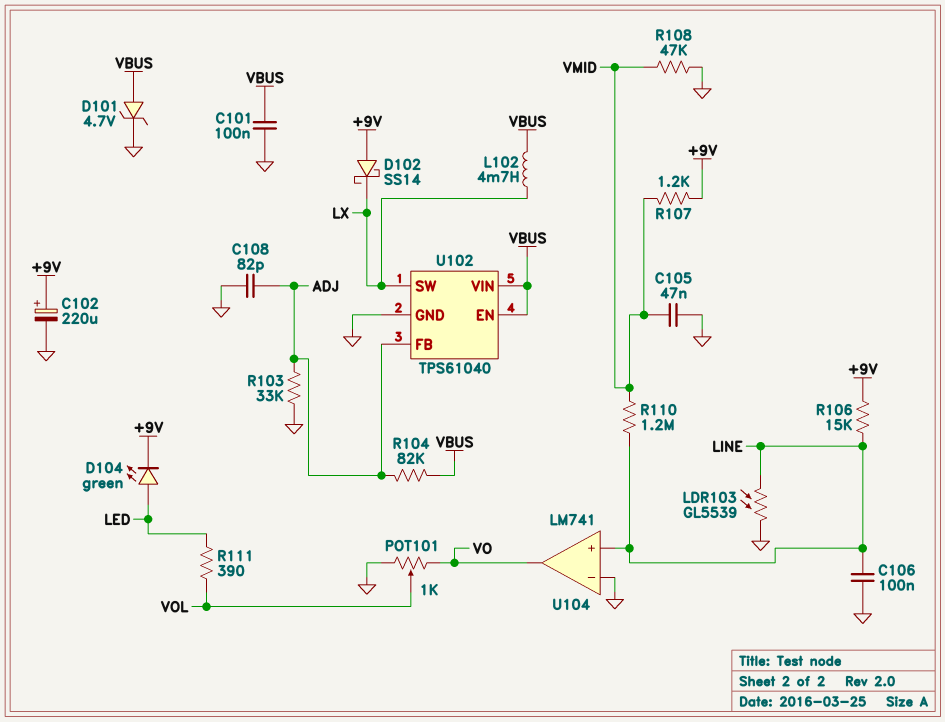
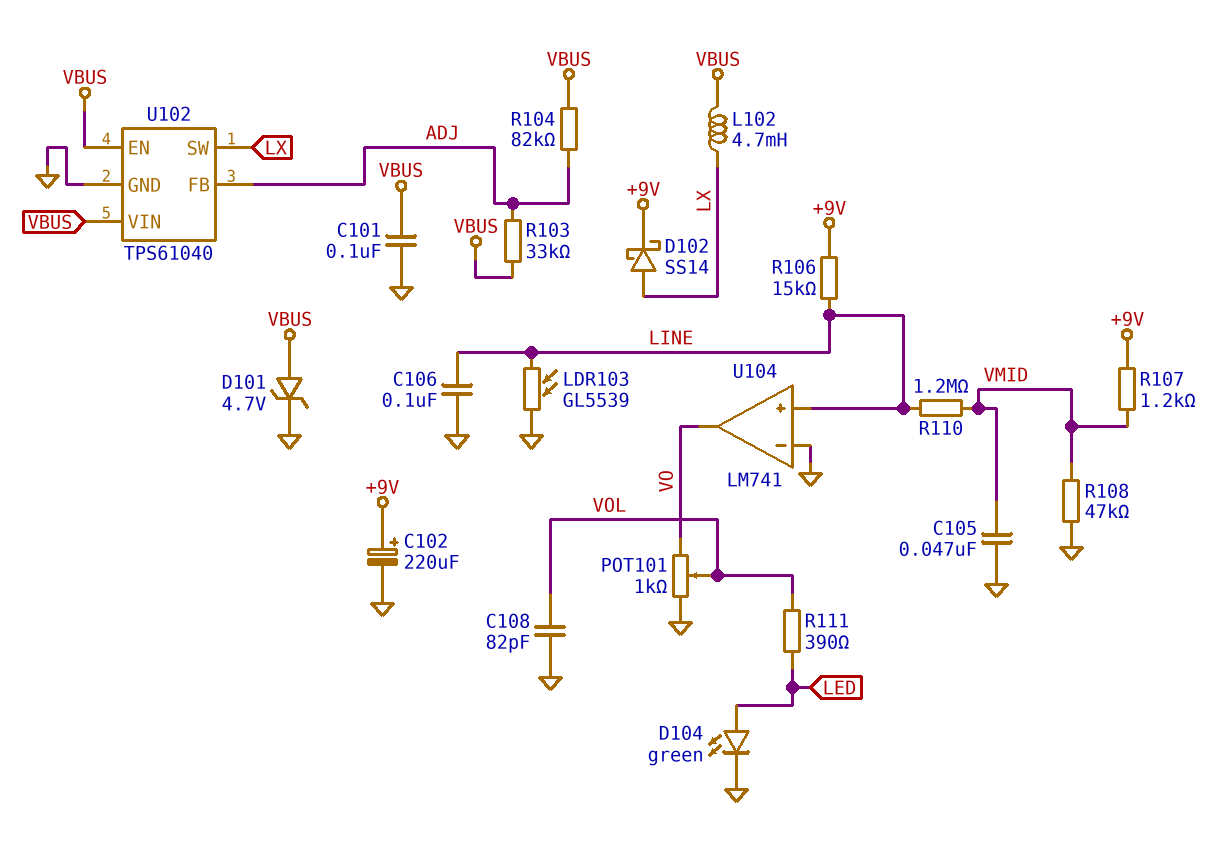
C108: 82pF (ADJ, GND) -> 82pF (GND, VOL)
D102: schottky SS14 (A +9V, K LX) -> schottky SS14 (A LX, K +9V)
D104: LED green (A LED, K +9V) -> LED green (A LED, K GND)
R103: 33k (ADJ, GND) -> 33k (ADJ, VBUS)

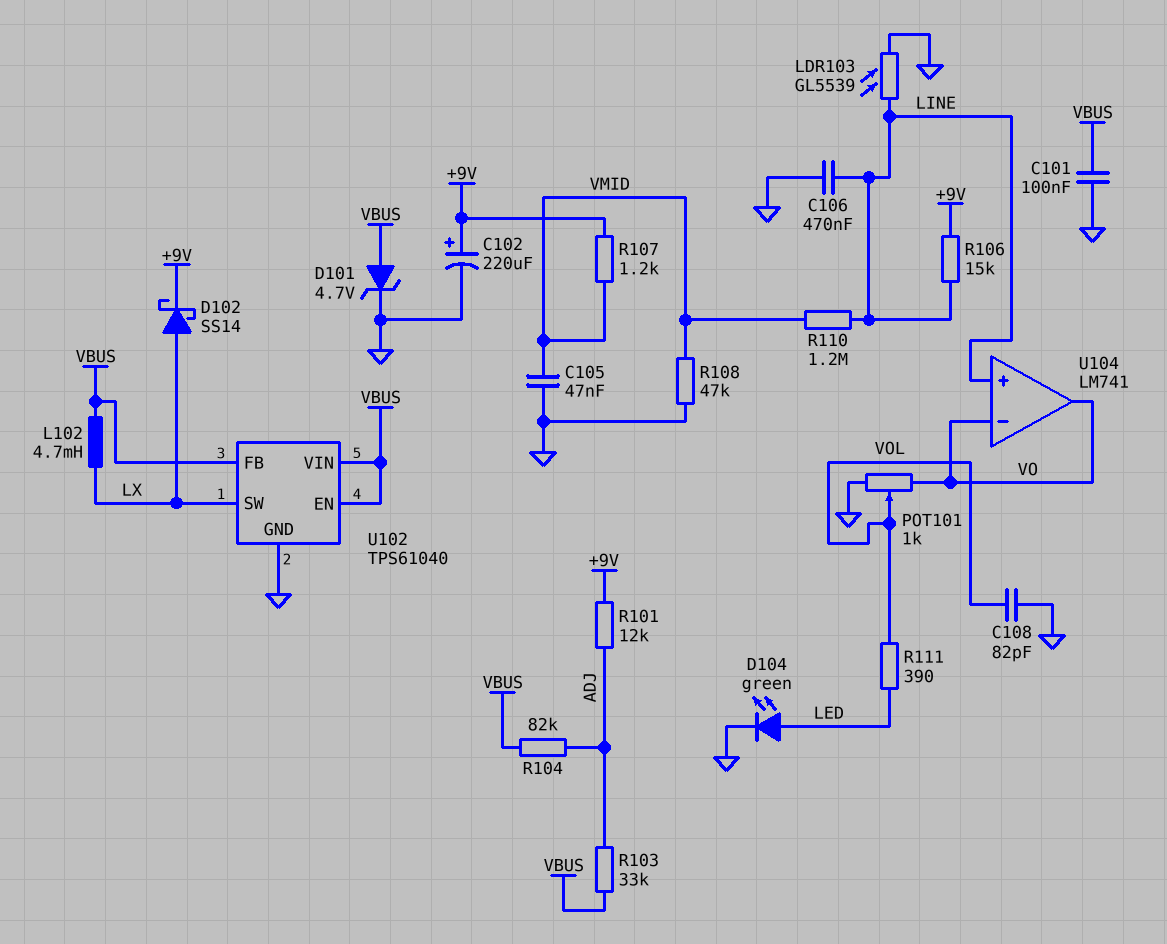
C106: 100nF (GND, LINE) -> 470nF (GND, LINE)
R101: none -> 12k (+9V, ADJ)
U102 pin FB: ADJ -> VBUS
U104 pin in-: GND -> VO

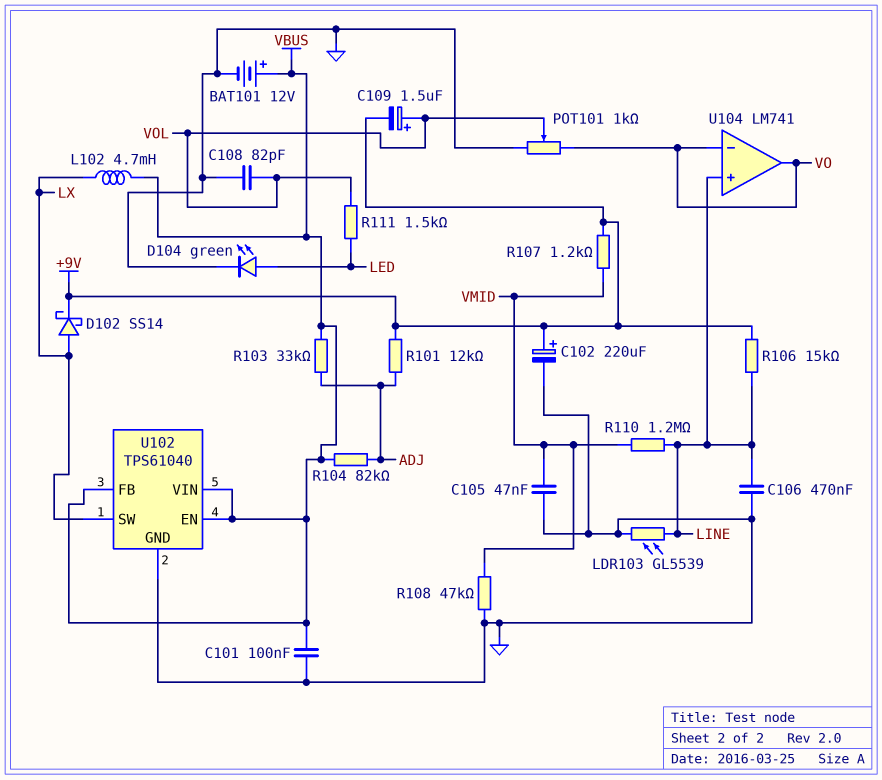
BAT101: none -> 12V (plus VBUS, minus GND)
C109: none -> 1.5uF (plus VOL, minus +9V)
D101: zener 4.7V (A VBUS, K GND) -> none
R111: 390 (LED, VOL) -> 1.5k (LED, VOL)

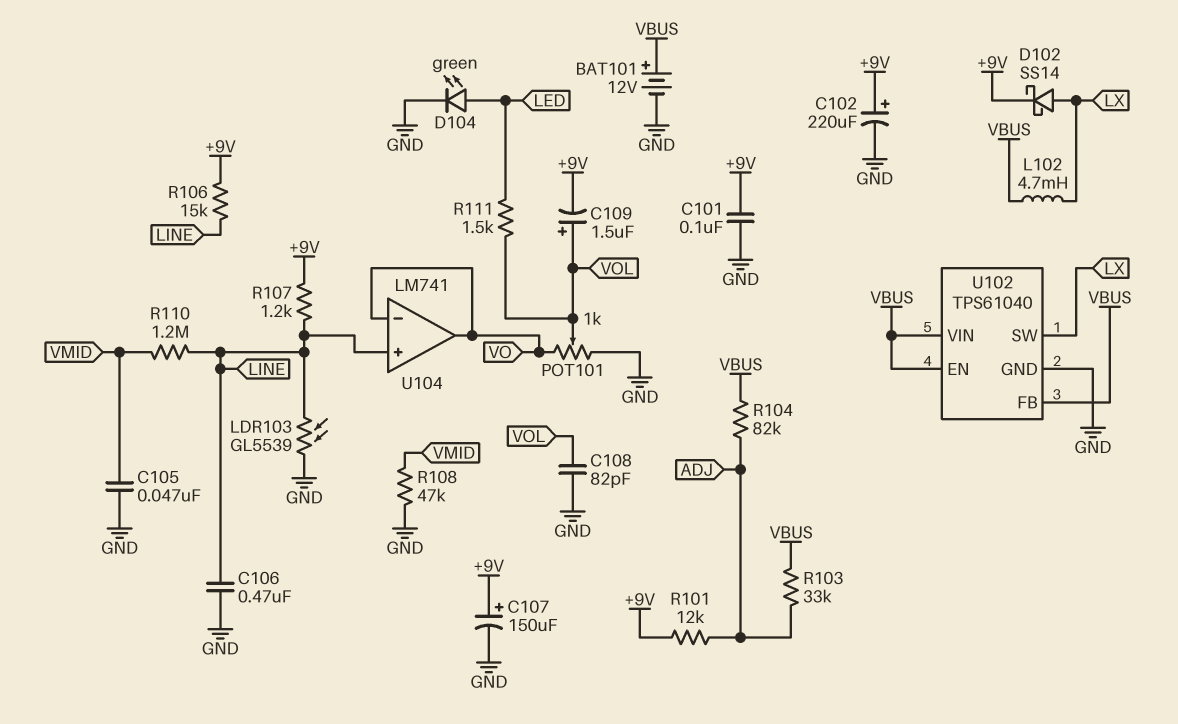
C101: 100nF (GND, VBUS) -> 100nF (+9V, GND)
C107: none -> 150uF (plus +9V, minus GND)
R107: 1.2k (+9V, VMID) -> 1.2k (+9V, LINE)

